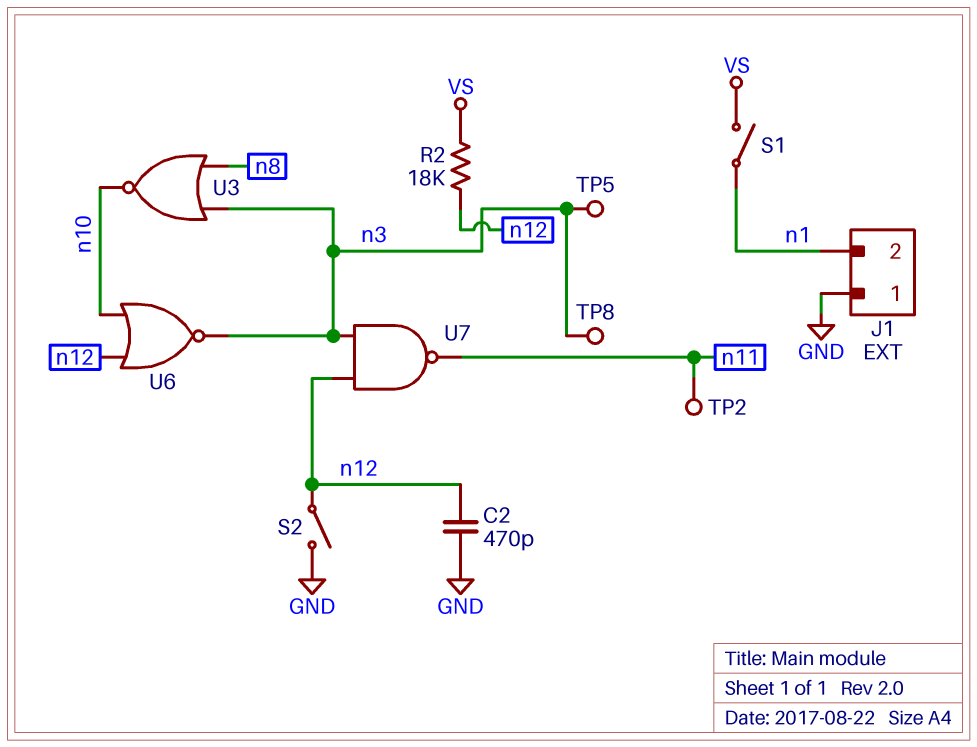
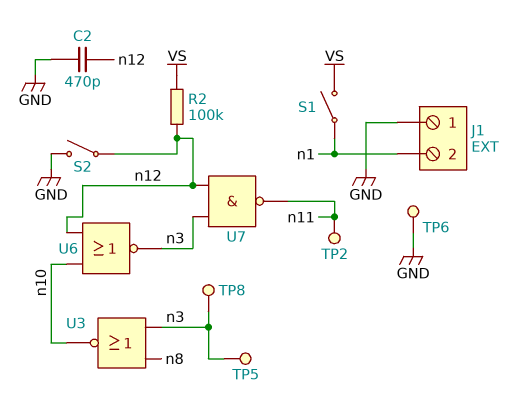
R2: 18k (VS, n12) -> 100k (VS, n12)
TP6: none -> test point (GND)

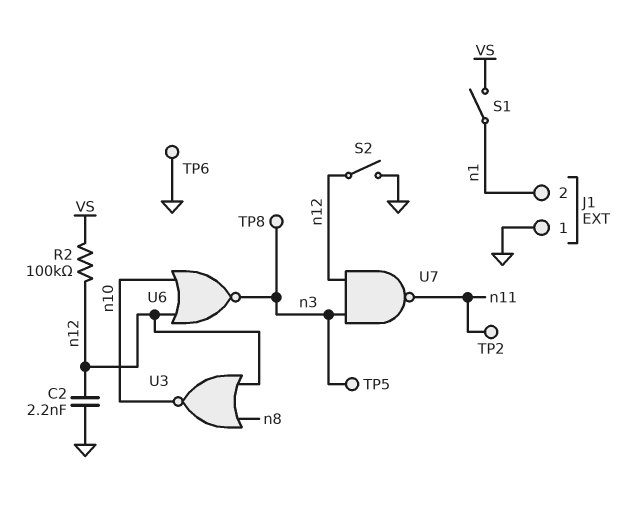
C2: 470pF (GND, n12) -> 2.2nF (GND, n12)
U3: NOR (in n3, in n8, out n10) -> NOR (in n8, in n12, out n10)

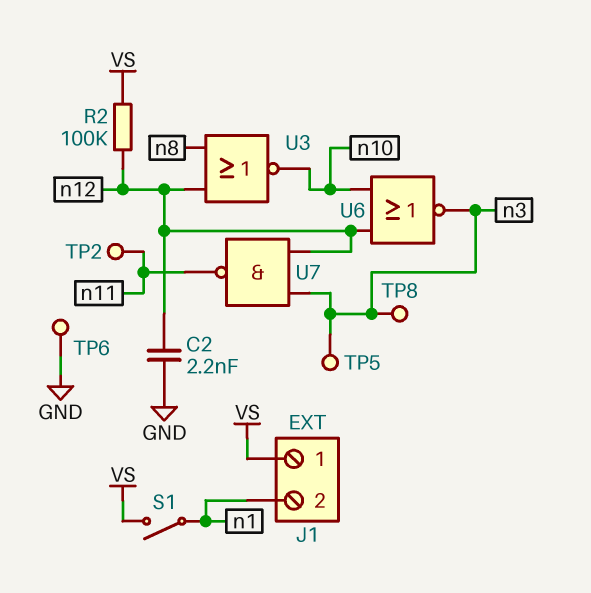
J1 pin 1: GND -> VS
S2: switch (GND, n12) -> none

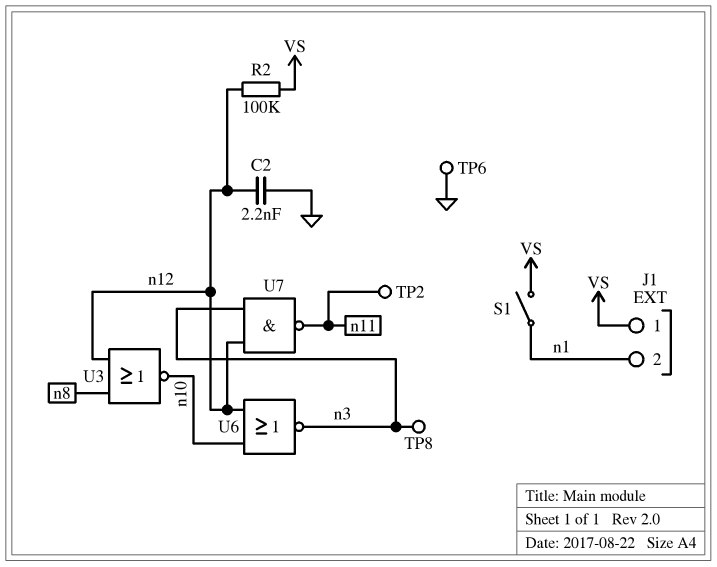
TP5: test point (n3) -> none

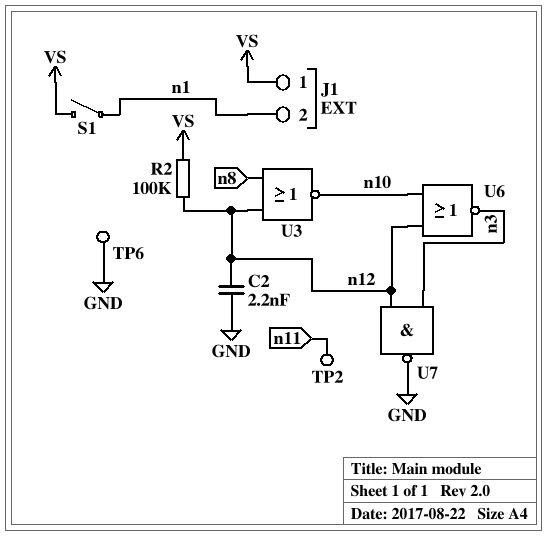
TP8: test point (n3) -> none
U7: NAND (in n3, in n12, out n11) -> NAND (in n3, in n12, out GND)

